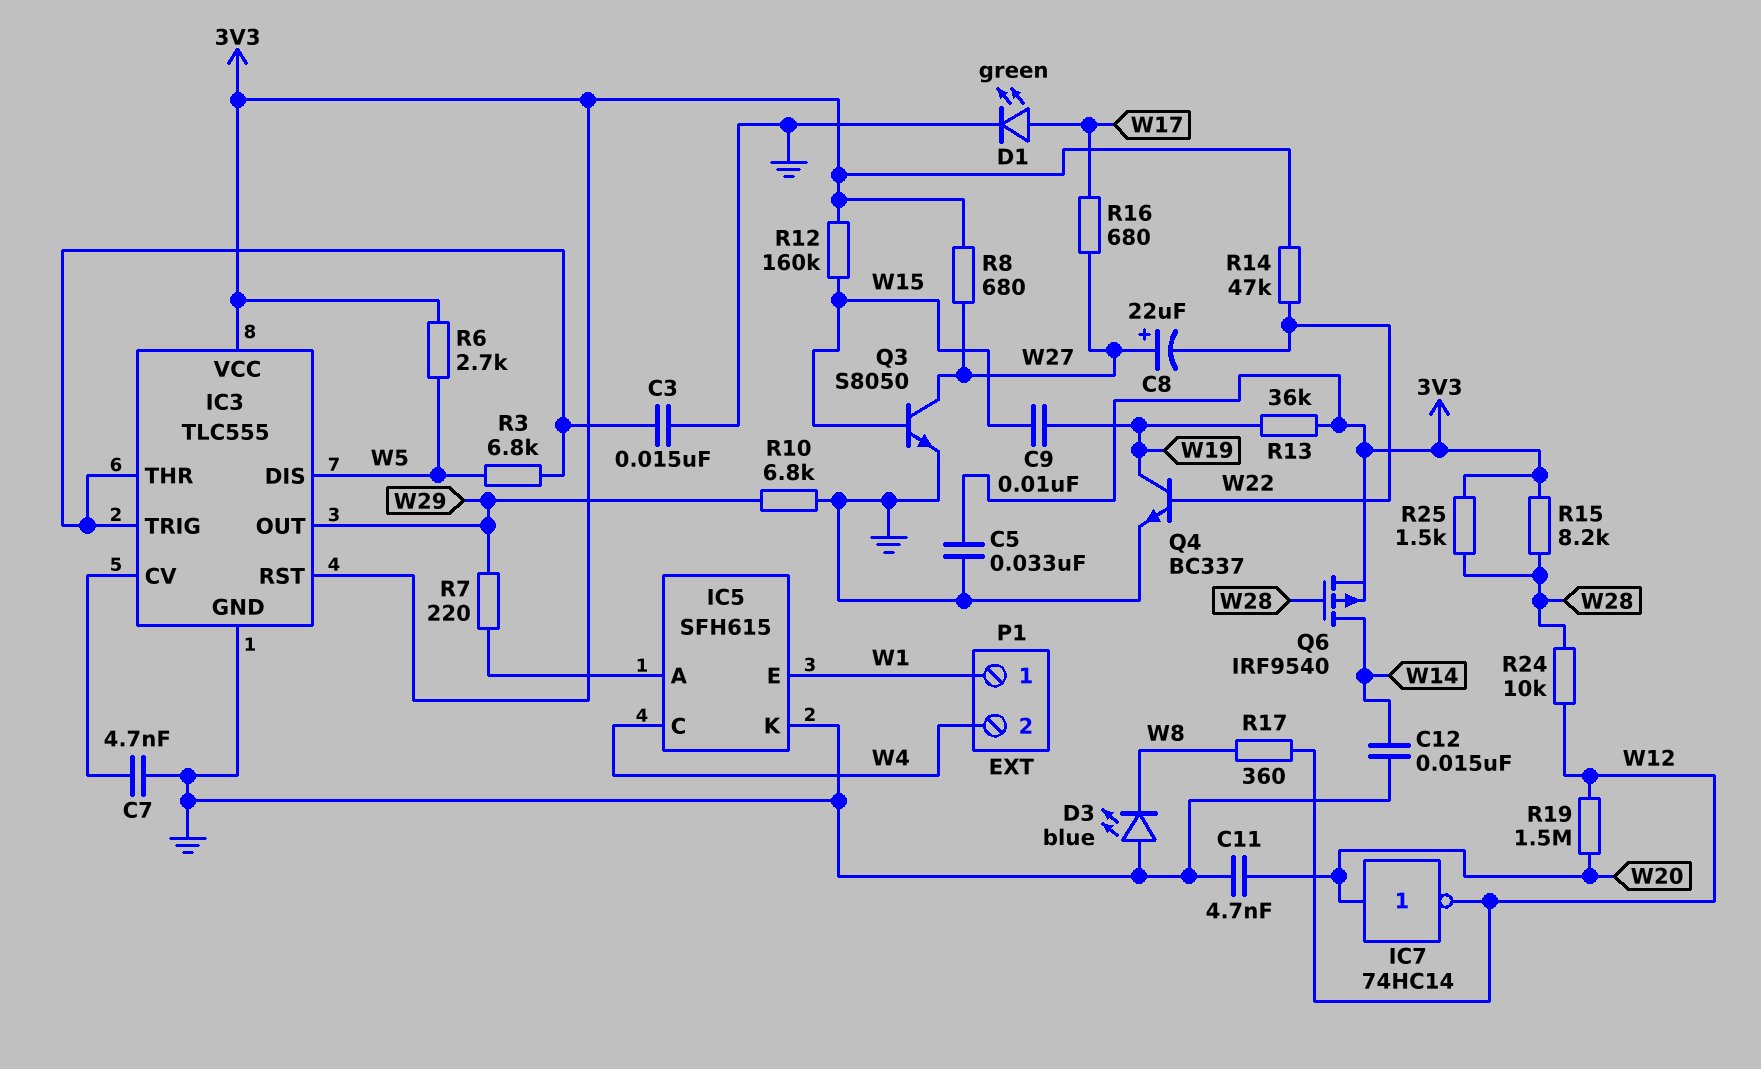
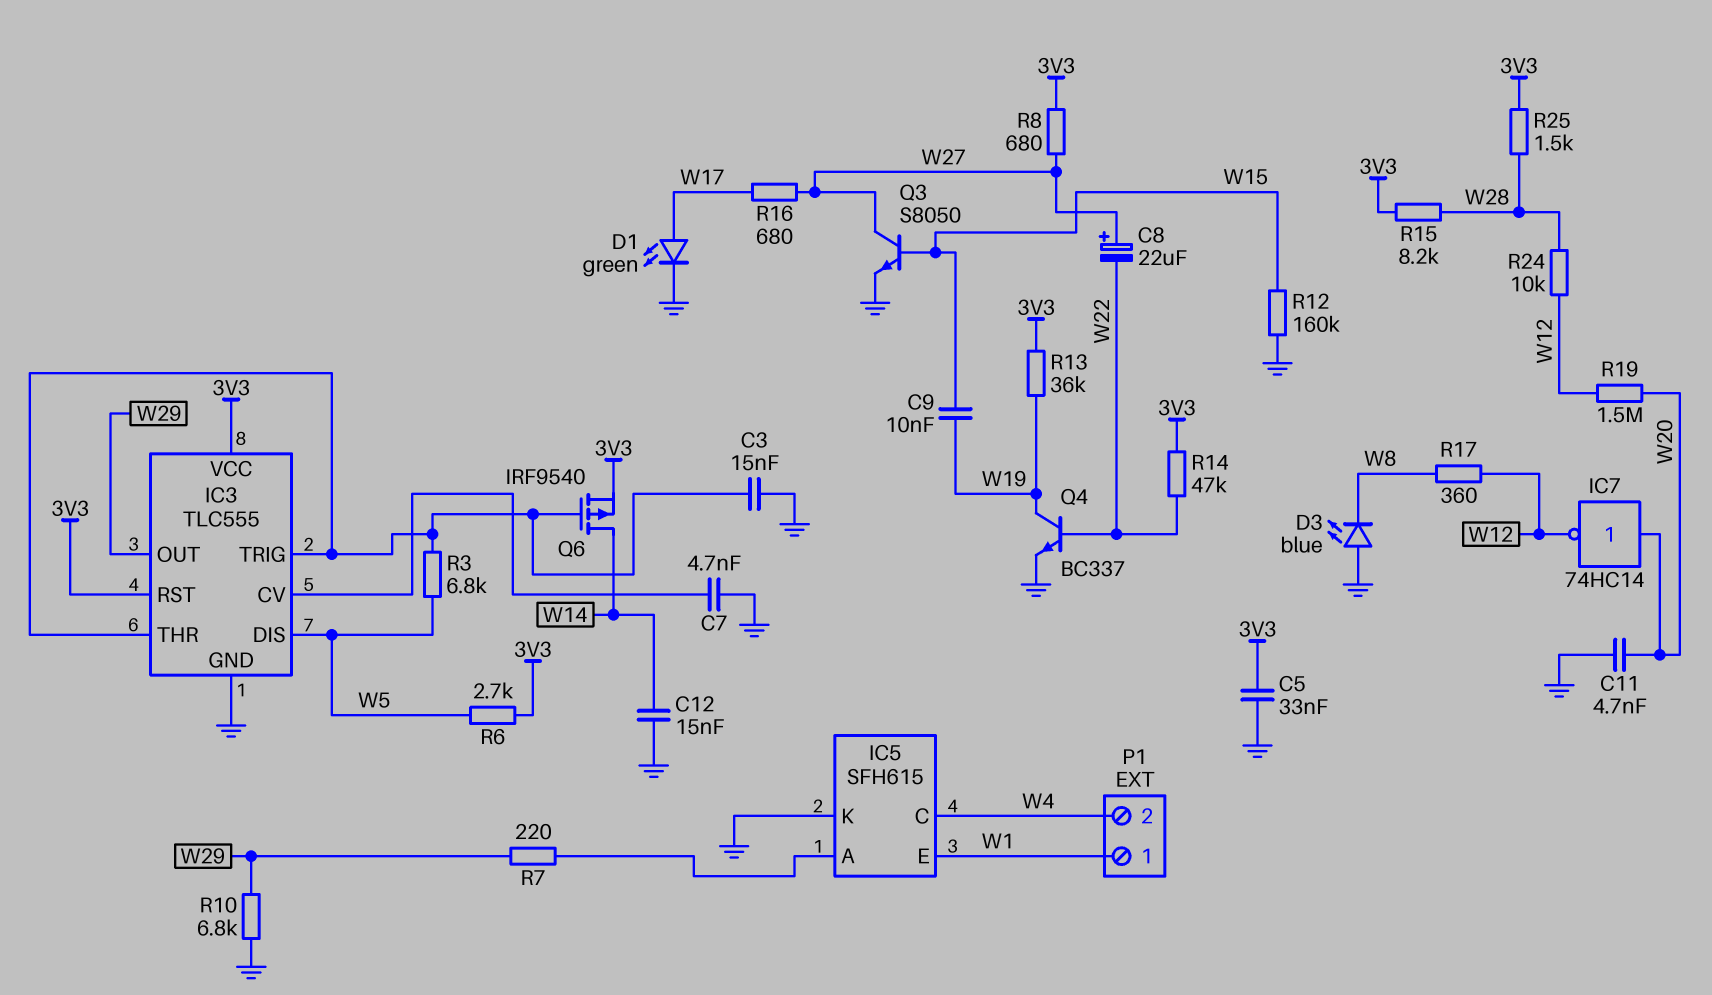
Q6: PMOS IRF9540 (G W28, D W14, S 3V3) -> PMOS IRF9540 (G IC3/THR, D W14, S 3V3)
R12: 160k (3V3, W15) -> 160k (GND, W15)

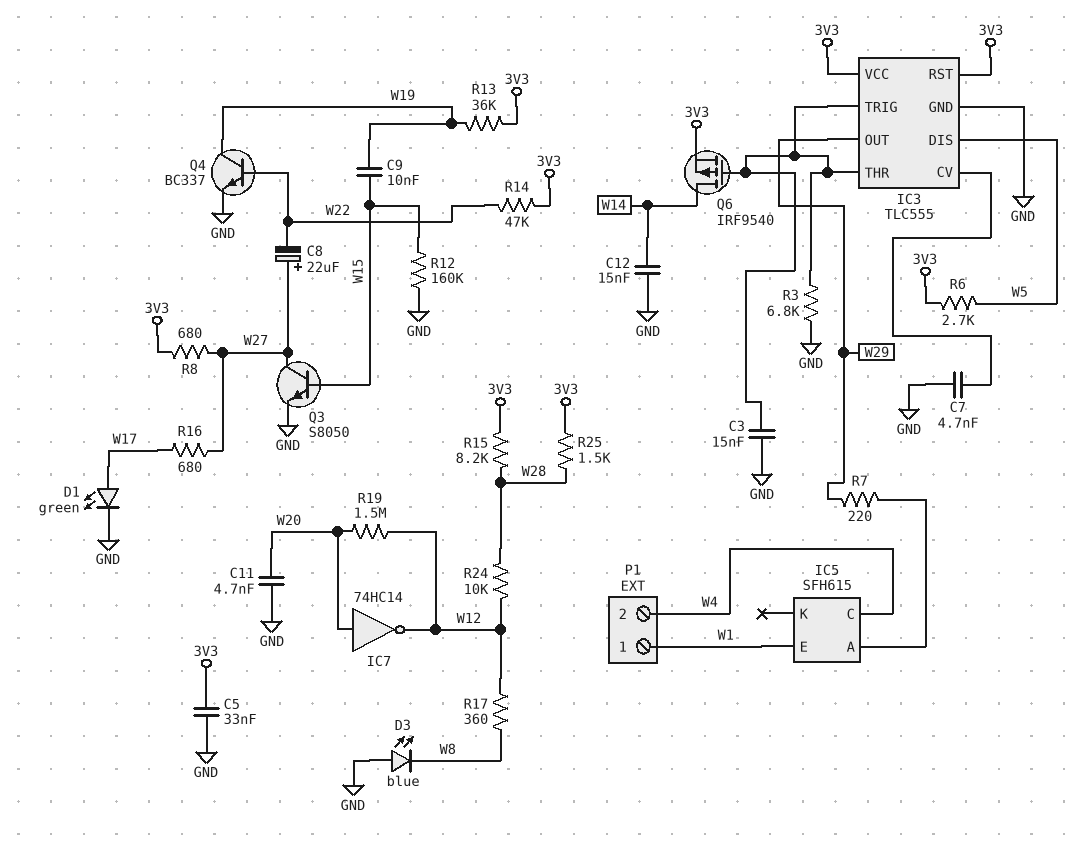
IC5 pin K: GND -> none
R3: 6.8k (IC3/THR, W5) -> 6.8k (GND, IC3/THR)
R10: 6.8k (GND, W29) -> none

